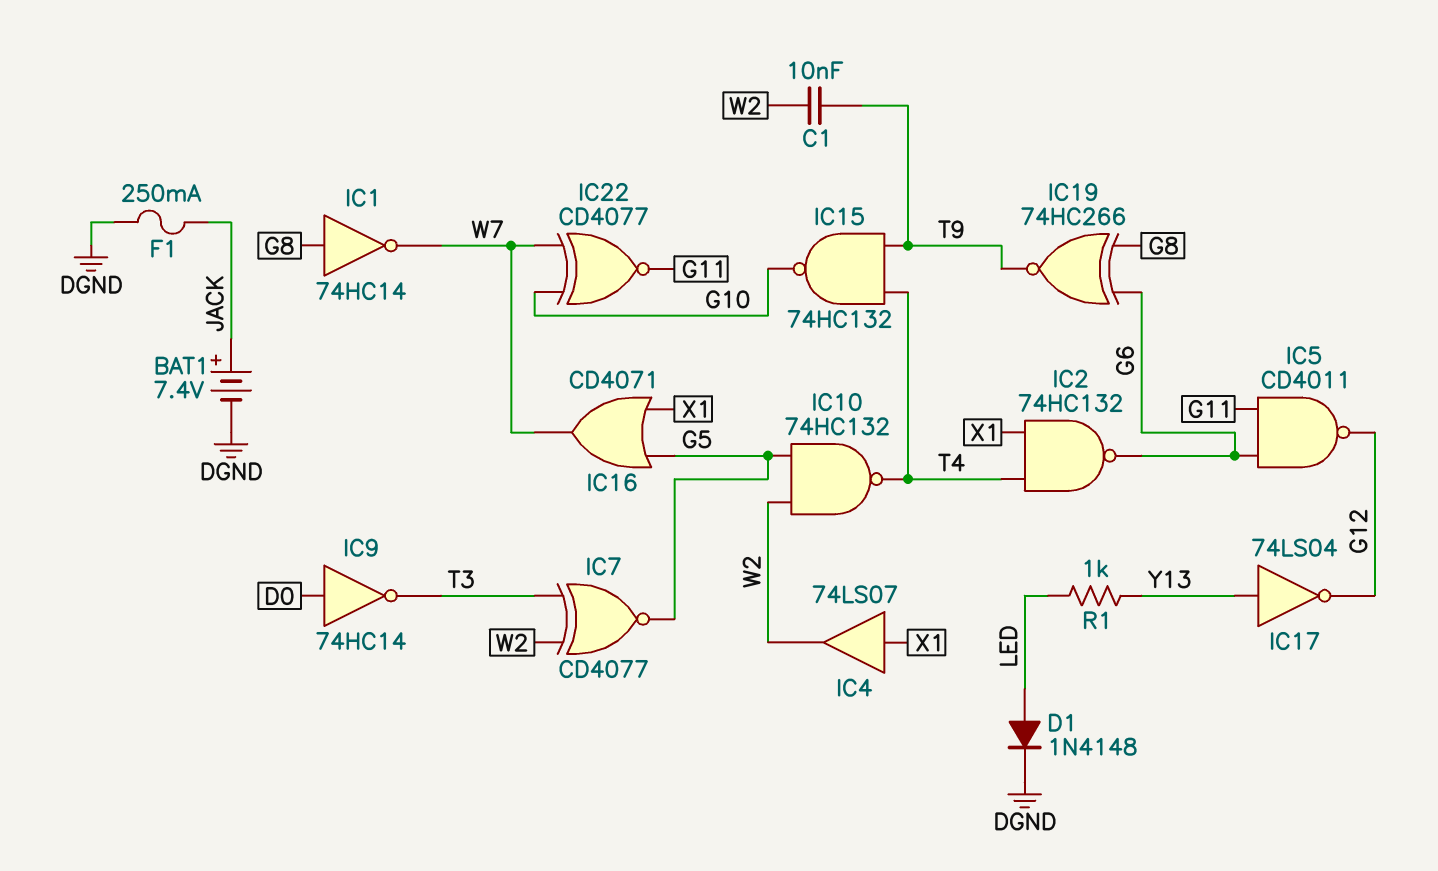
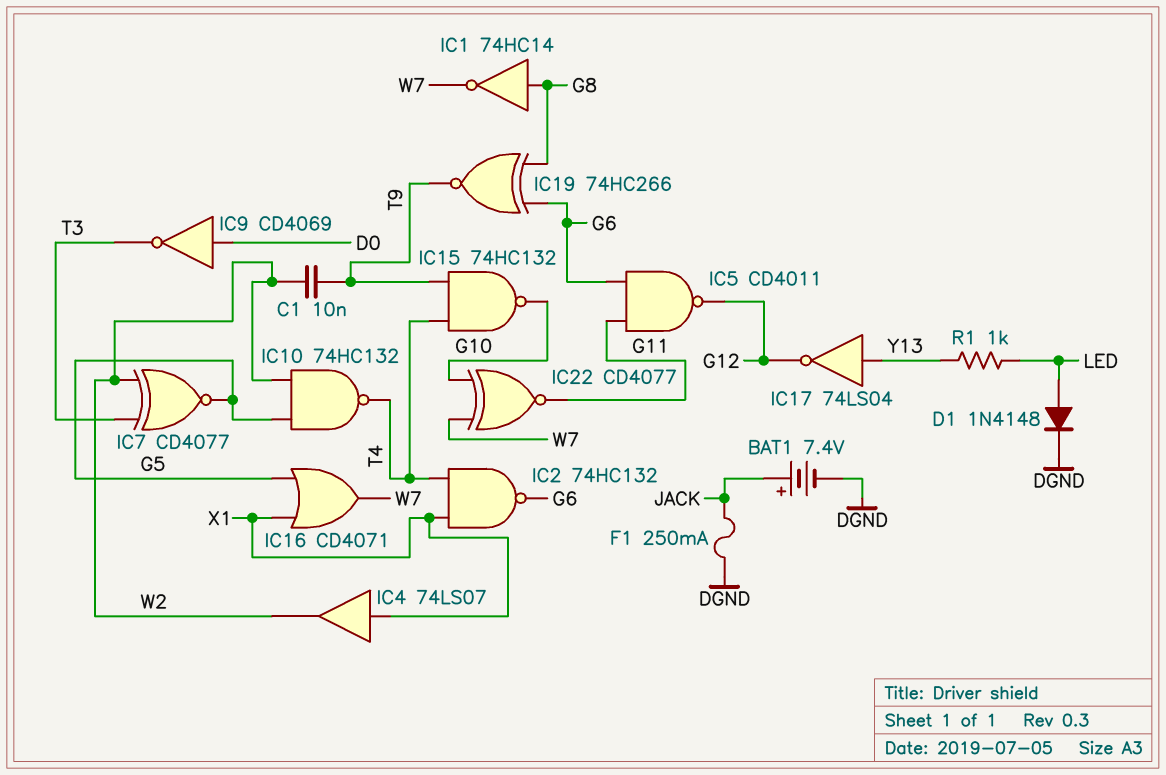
IC9: NOT 74HC14 (in D0, out T3) -> NOT CD4069 (in D0, out T3)

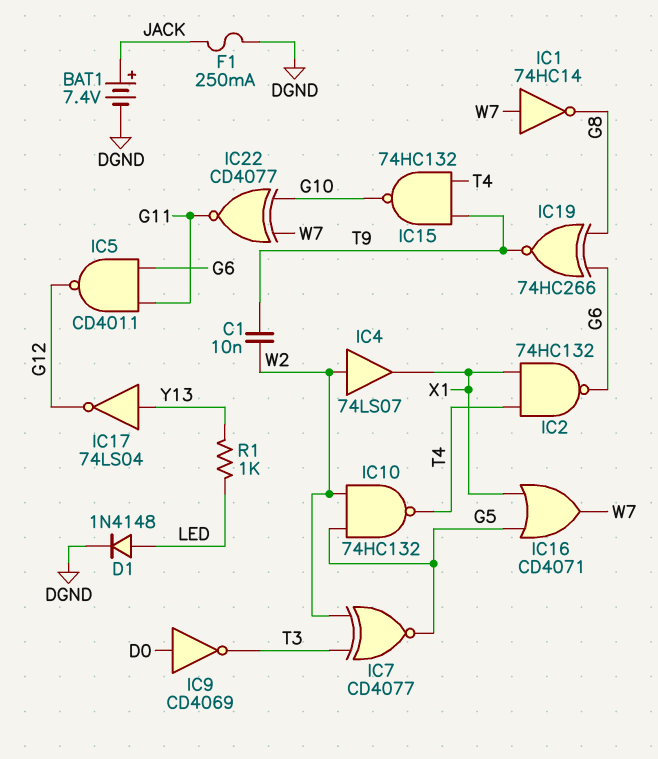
IC1: NOT 74HC14 (in G8, out W7) -> NOT 74HC14 (in W7, out G8)
IC4: buffer 74LS07 (in X1, out W2) -> buffer 74LS07 (in W2, out X1)

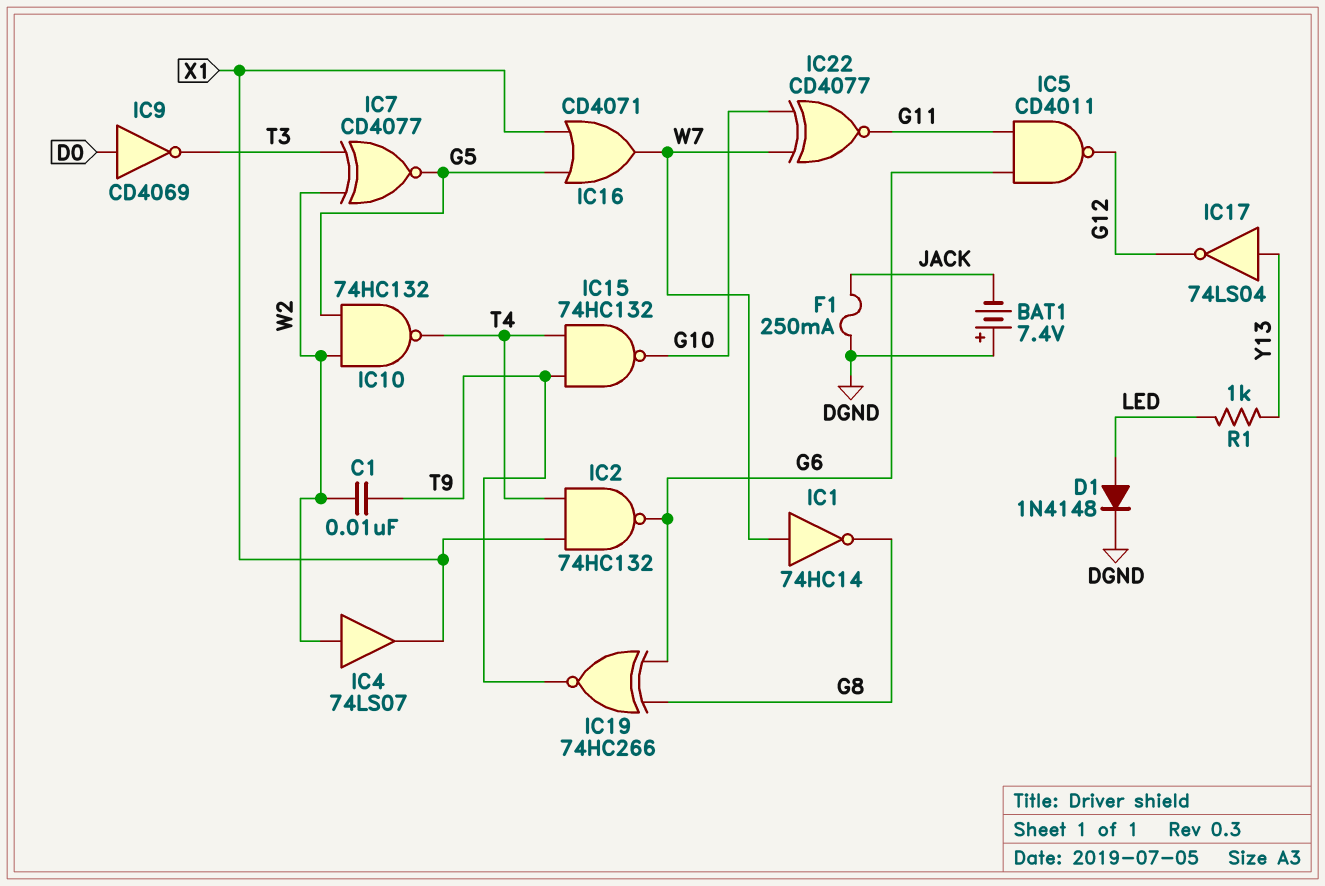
BAT1: 7.4V (plus JACK, minus DGND) -> 7.4V (plus DGND, minus JACK)

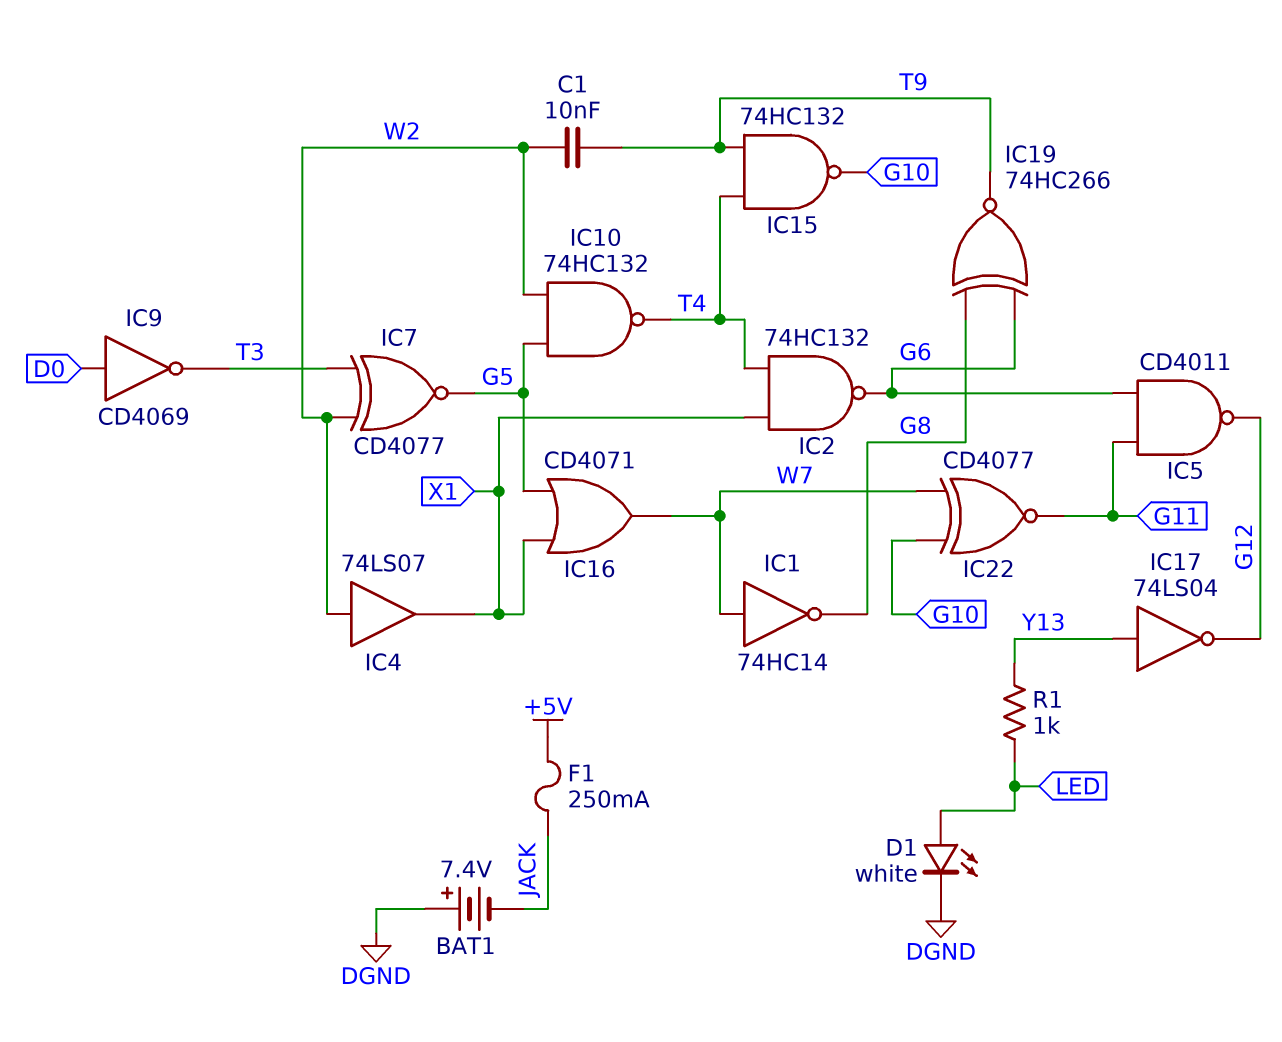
D1: diode 1N4148 (A LED, K DGND) -> LED white (A LED, K DGND)
F1: 250mA (DGND, JACK) -> 250mA (+5V, JACK)

